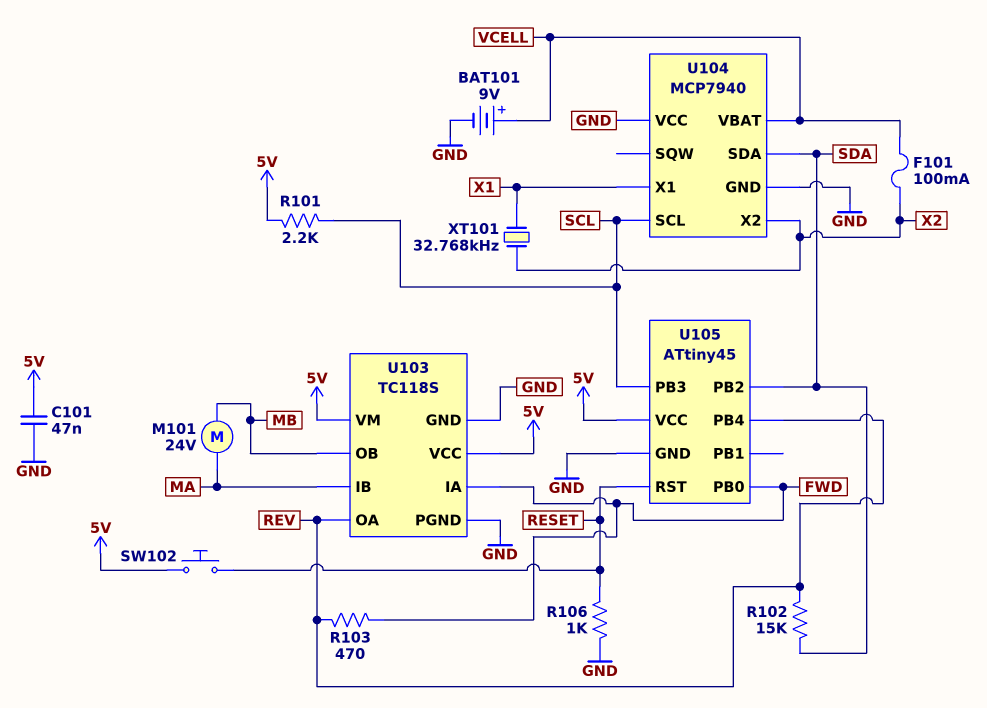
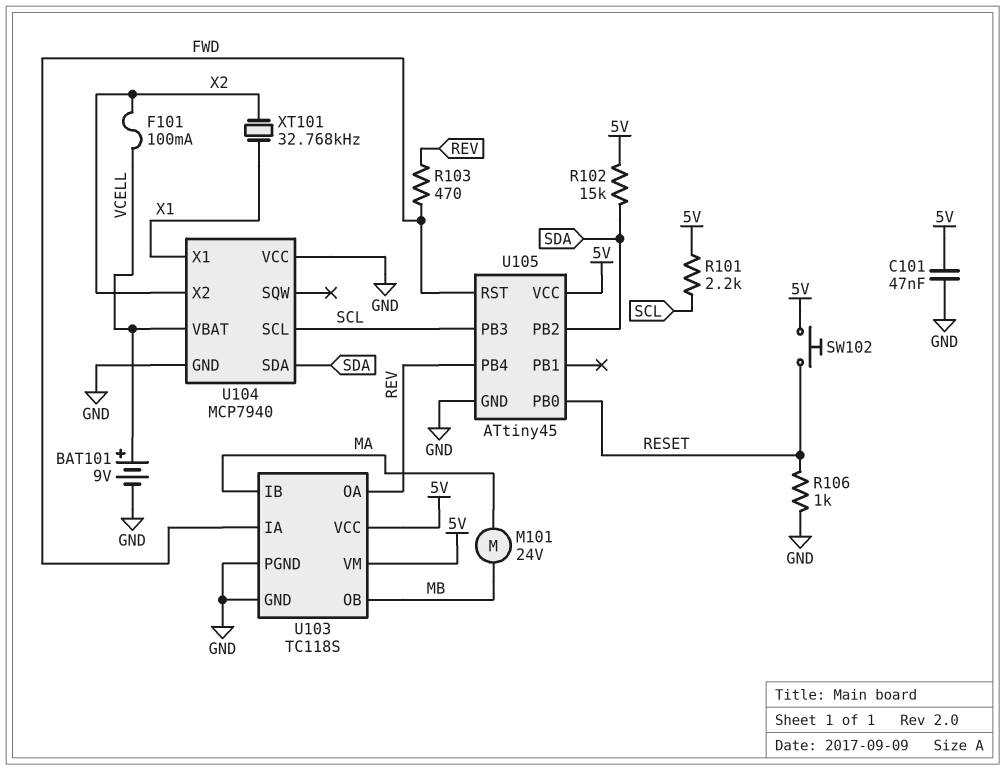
R102: 15k (REV, SDA) -> 15k (5V, SDA)
U105 pin PB0: FWD -> RESET
U105 pin RST: RESET -> FWD

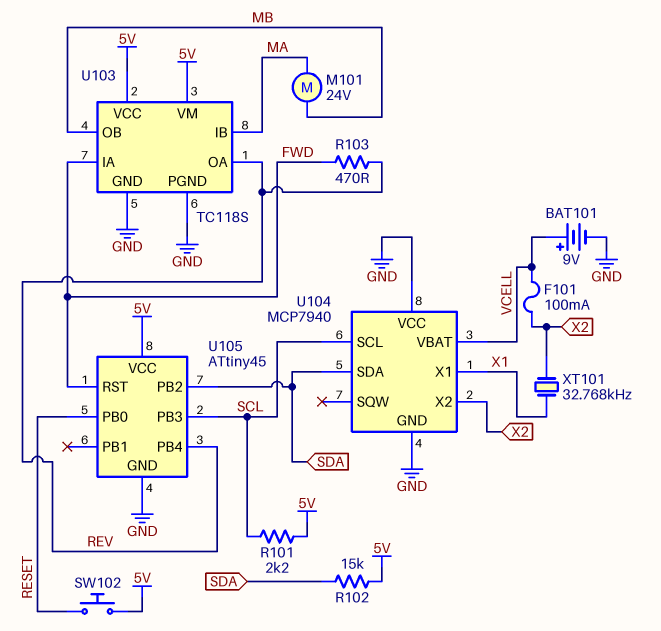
C101: 47nF (5V, GND) -> none
R106: 1k (GND, RESET) -> none

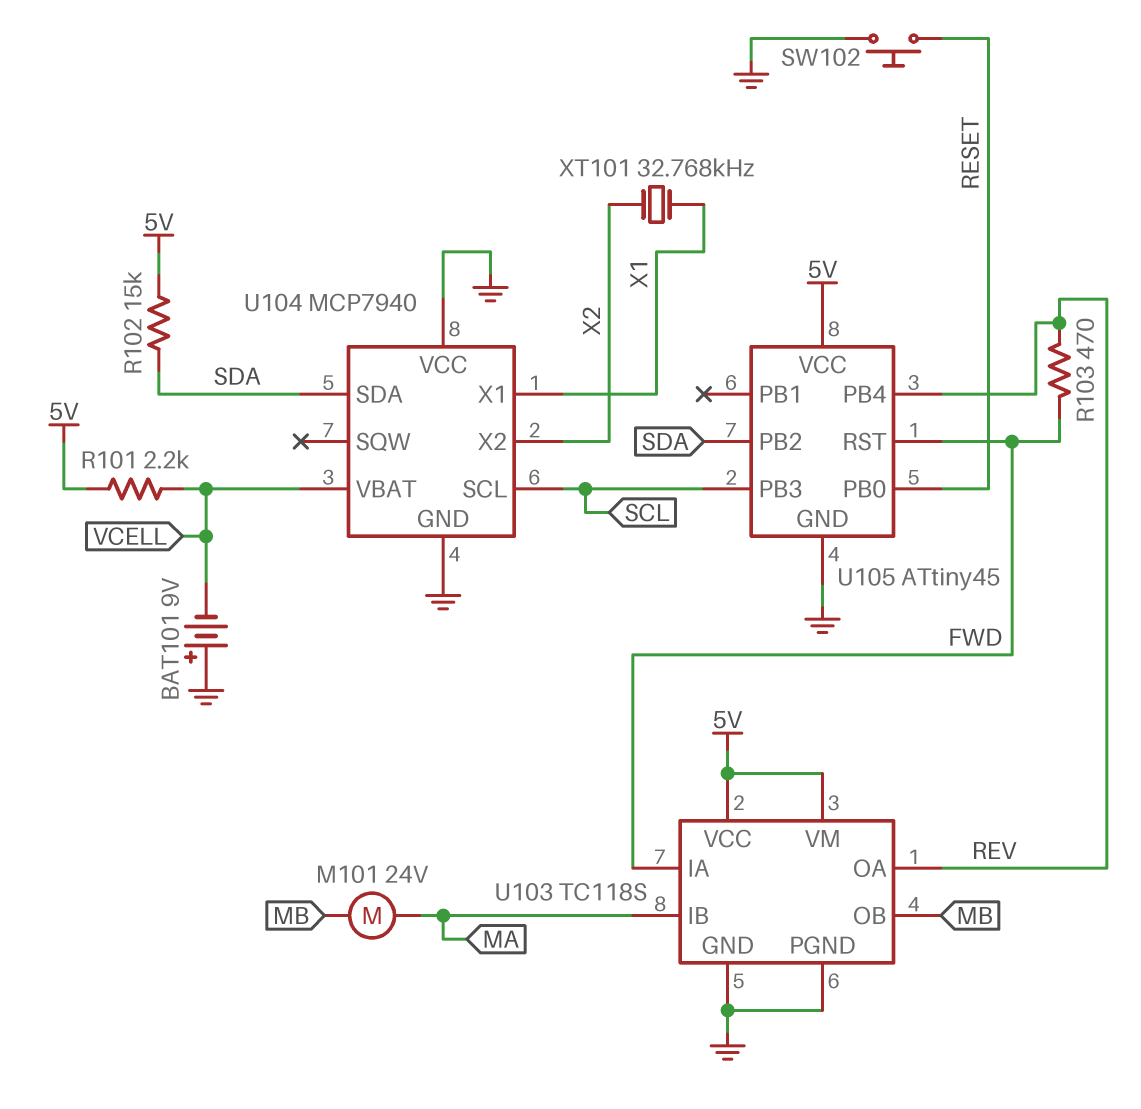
BAT101: 9V (plus VCELL, minus GND) -> 9V (plus GND, minus VCELL)
F101: 100mA (VCELL, X2) -> none
R101: 2.2k (5V, SCL) -> 2.2k (5V, VCELL)
SW102: button (5V, RESET) -> button (GND, RESET)

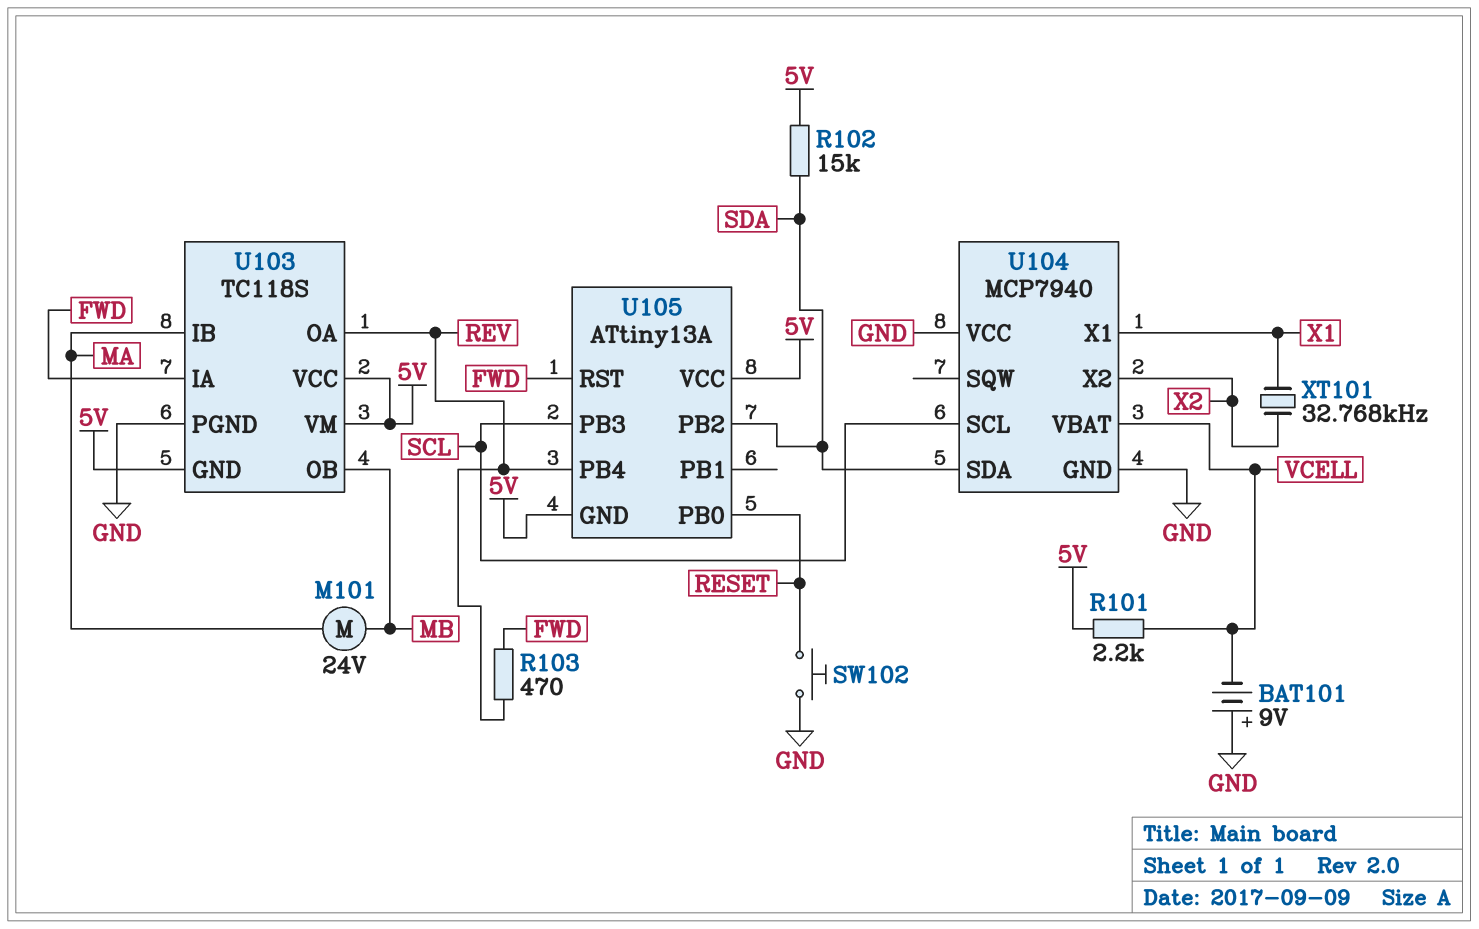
U103 pin GND: GND -> 5V
U105: ATtiny45 -> ATtiny13A
U105 pin GND: GND -> 5V

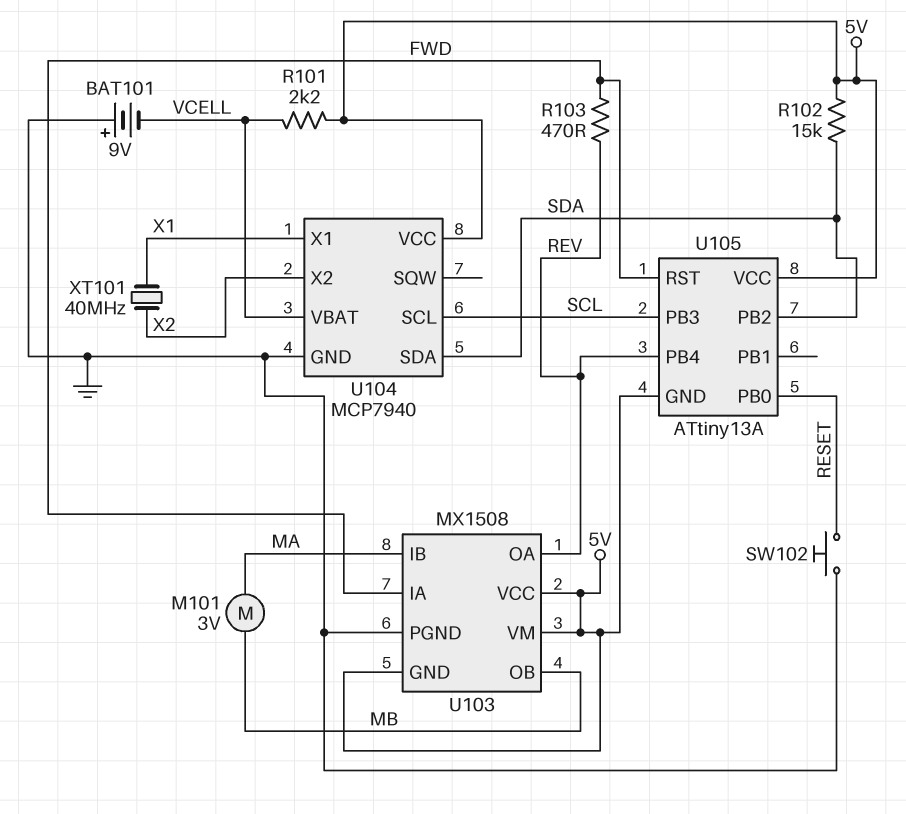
M101: motor 24V (MA, MB) -> motor 3V (MA, MB)
U103: TC118S -> MX1508
U104 pin VCC: GND -> 5V
XT101: 32.768kHz (X1, X2) -> 40MHz (X1, X2)

